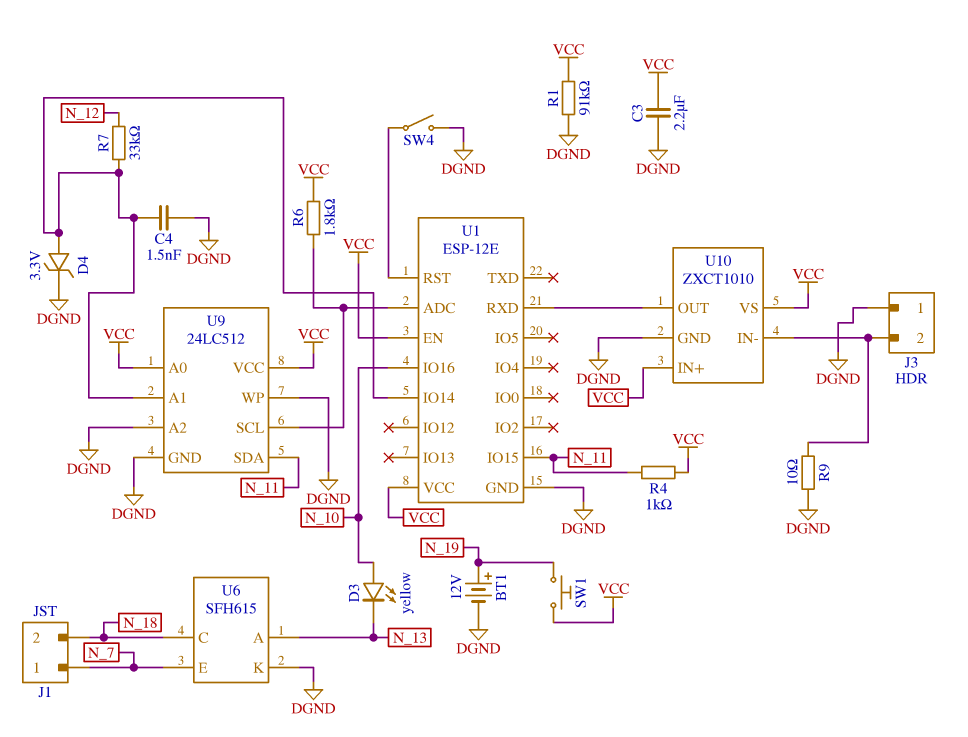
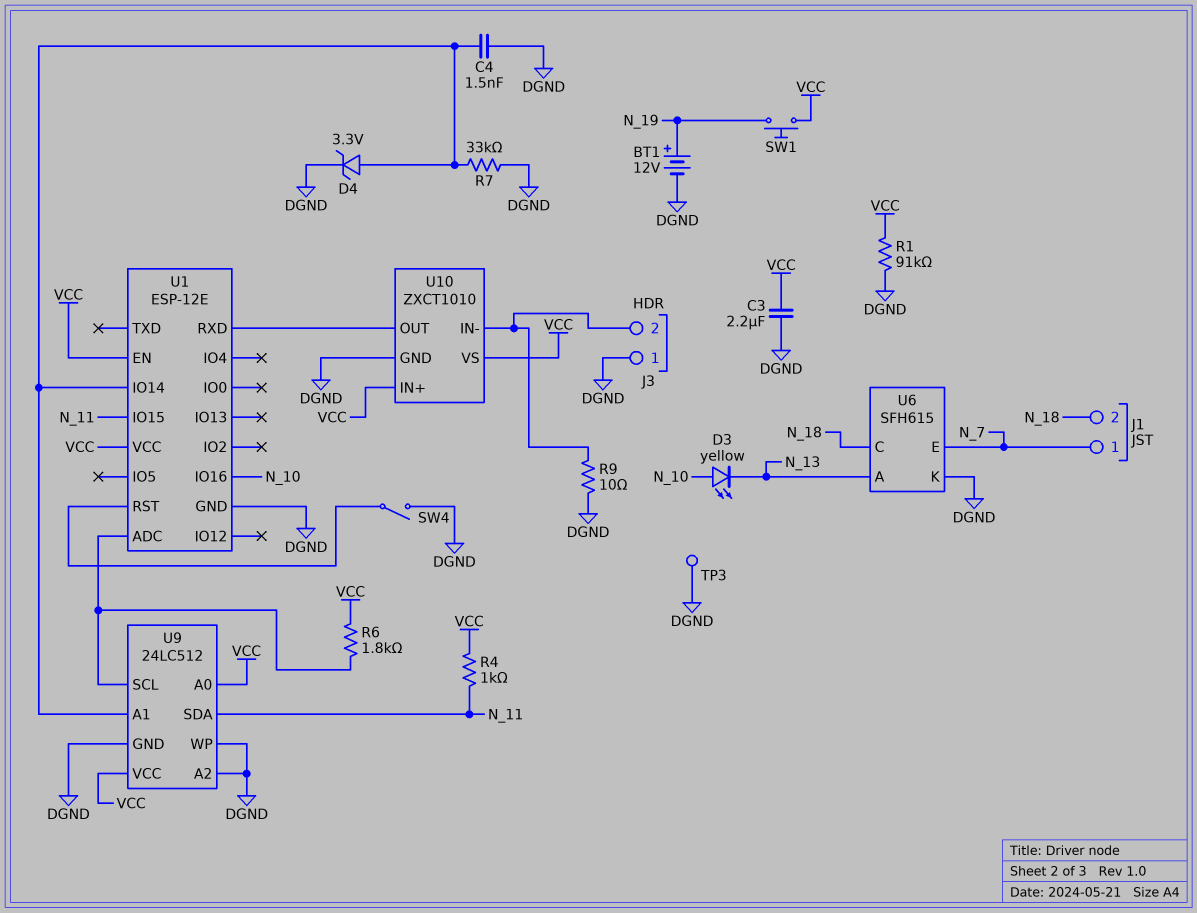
R7: 33k (N_12, U1/IO14) -> 33k (DGND, U1/IO14)
TP3: none -> test point (DGND)

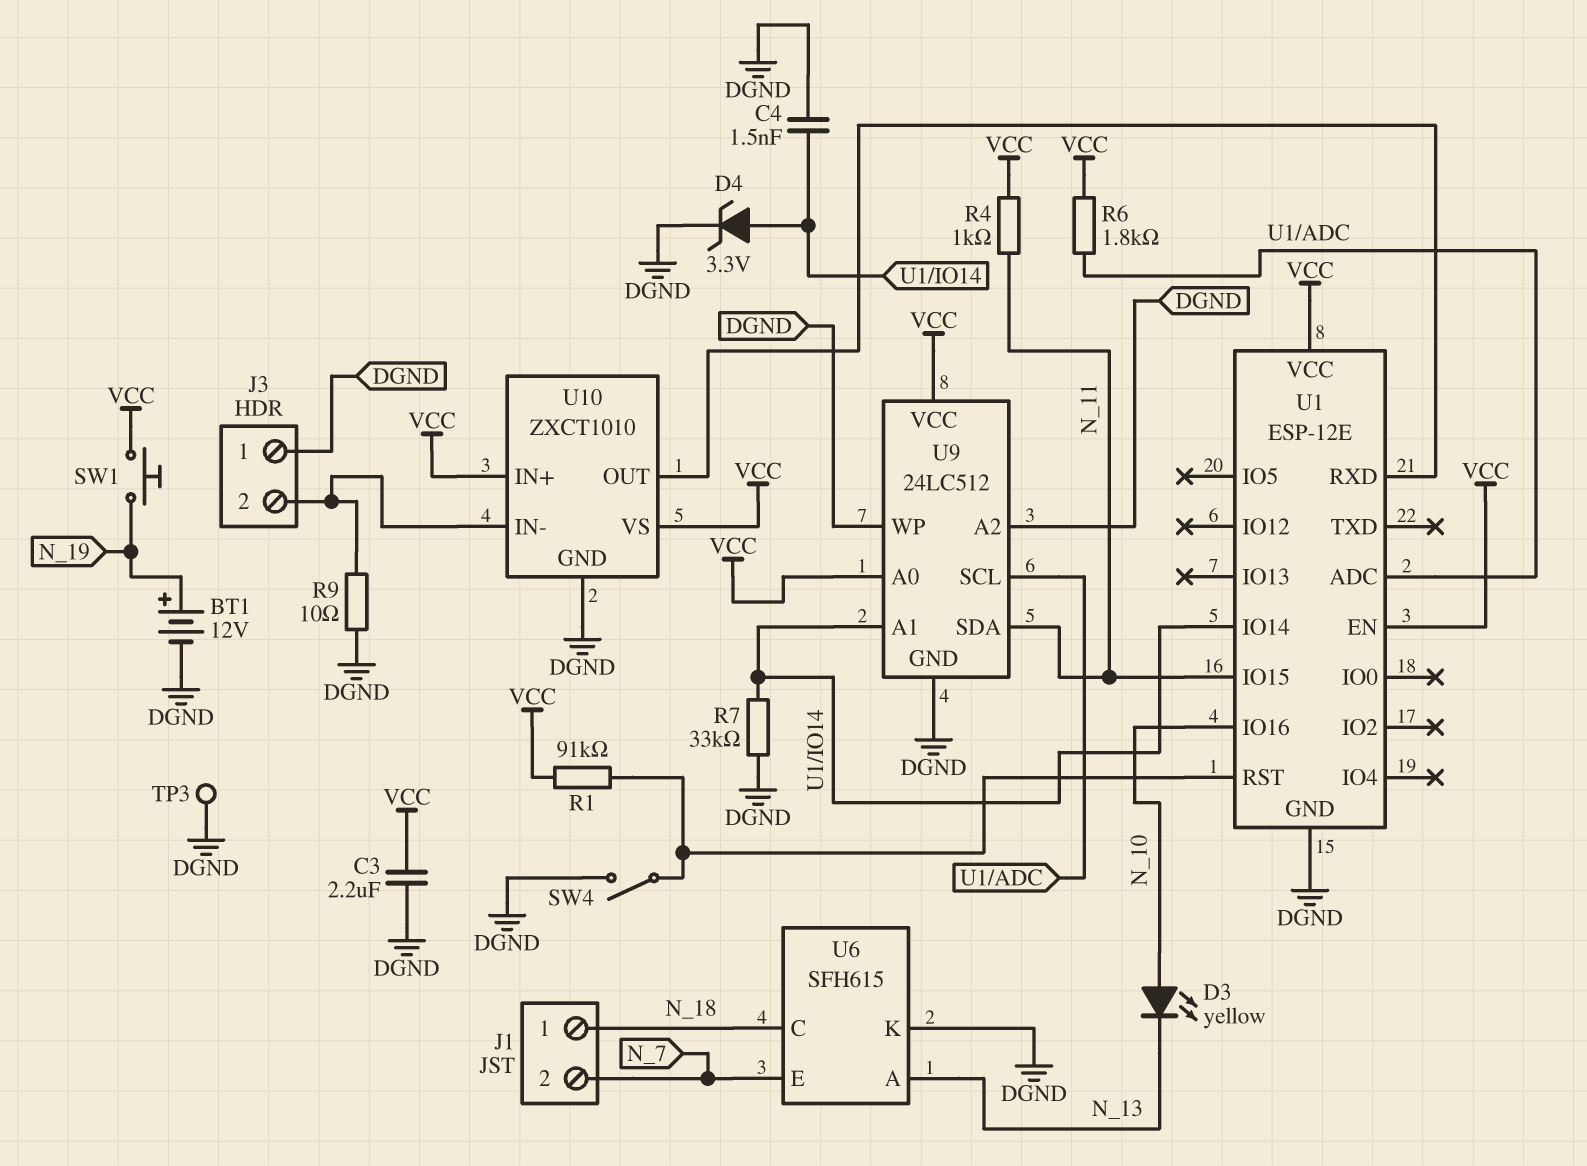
J1 pin 1: N_7 -> N_18
J1 pin 2: N_18 -> N_7
R1: 91k (DGND, VCC) -> 91k (U1/RST, VCC)

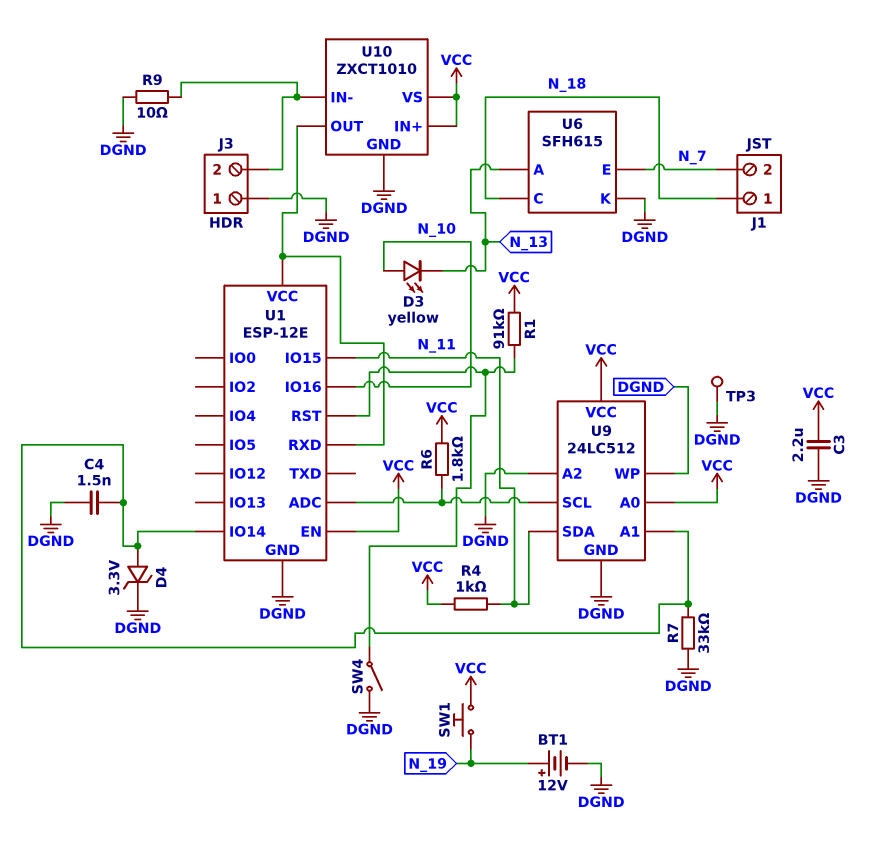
U1 pin VCC: VCC -> U1/RXD

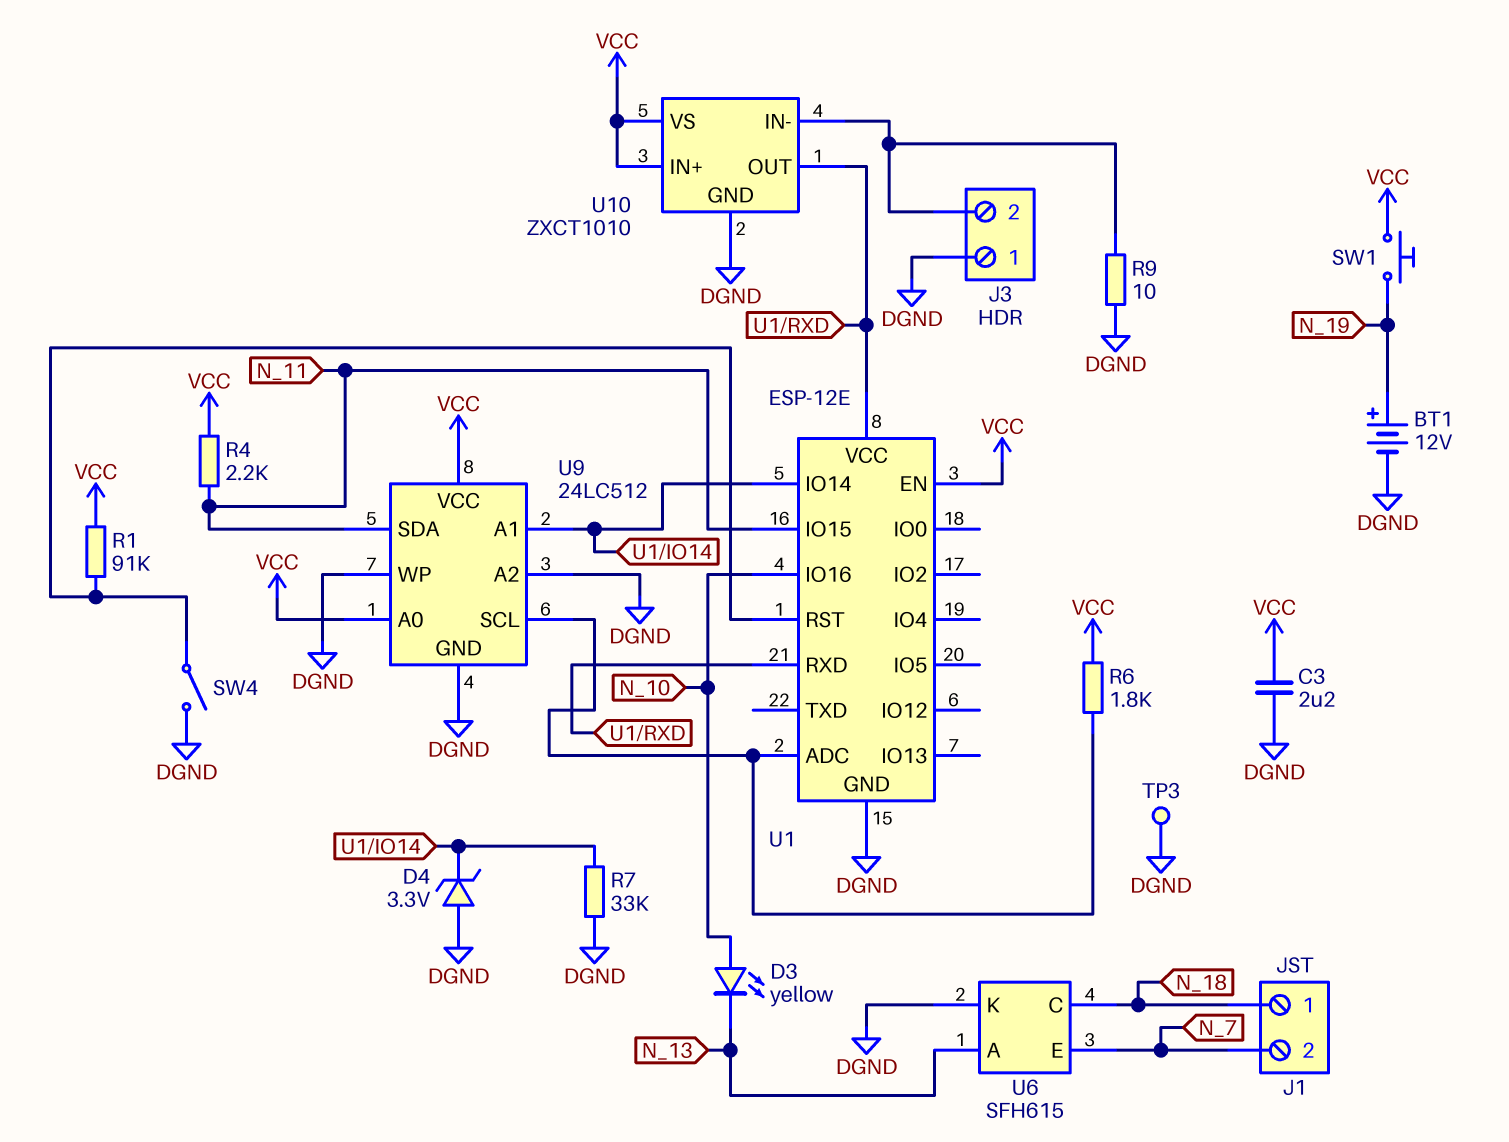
C4: 1.5nF (DGND, U1/IO14) -> none
D4: zener 3.3V (A U1/IO14, K DGND) -> zener 3.3V (A DGND, K U1/IO14)
R4: 1k (N_11, VCC) -> 2.2k (N_11, VCC)

